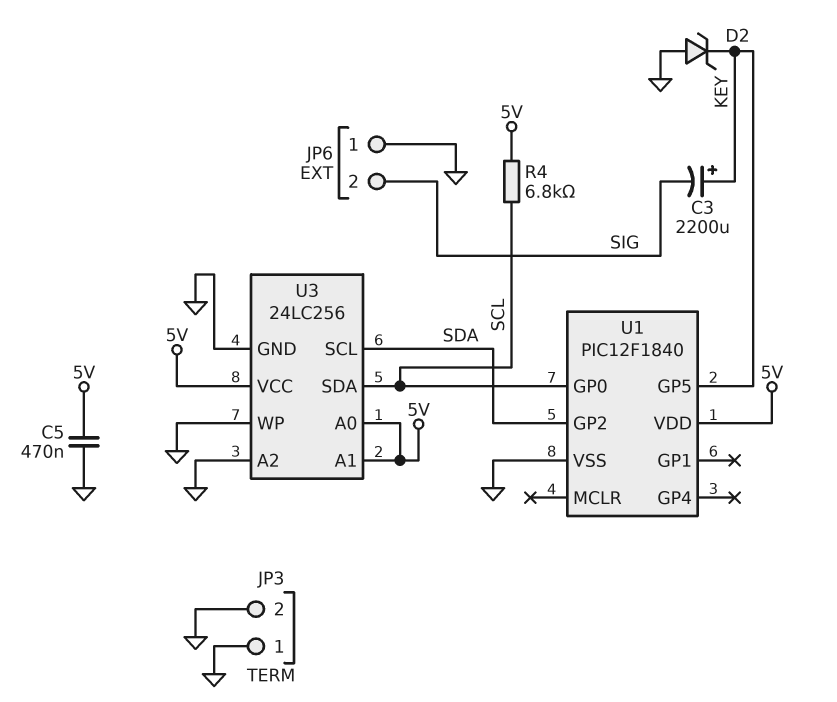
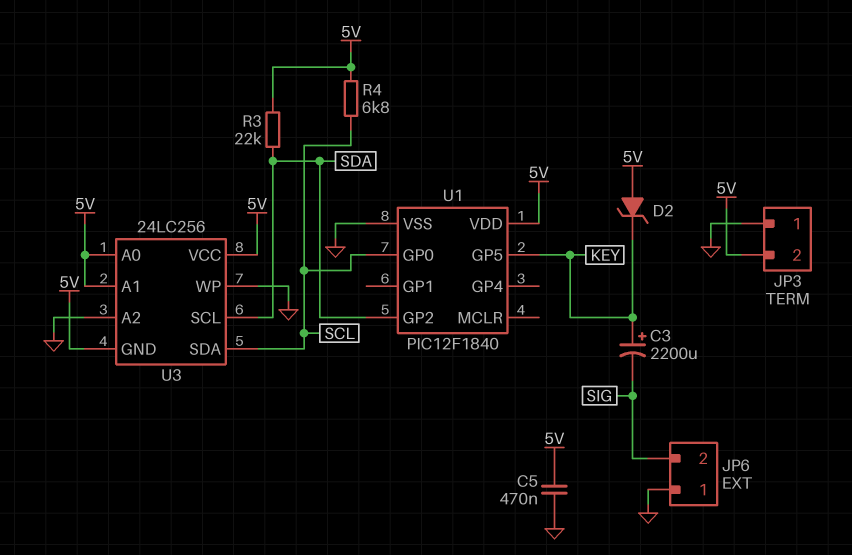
D2: zener (A GND, K KEY) -> zener (A 5V, K KEY)
JP3 pin 2: GND -> 5V
R3: none -> 22k (5V, SDA)
U3 pin GND: GND -> 5V

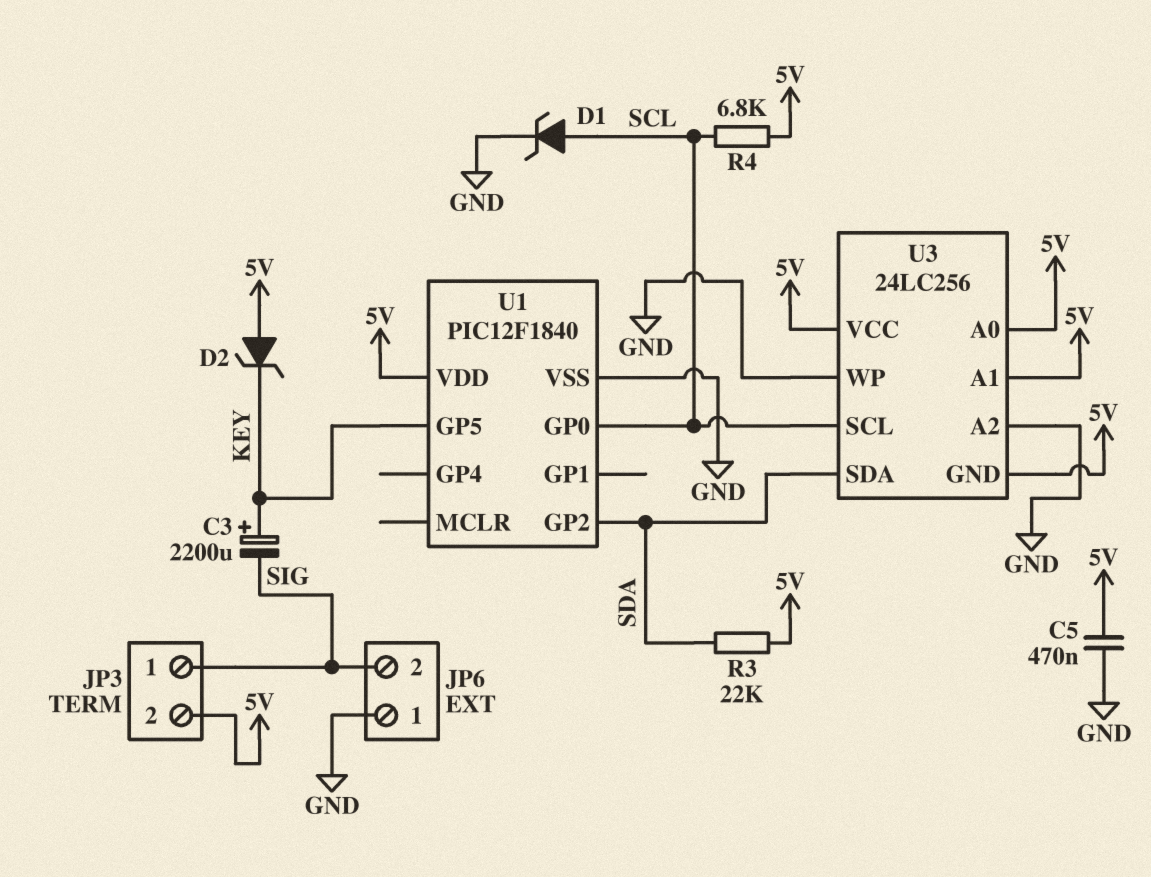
D1: none -> zener (A SCL, K GND)
JP3 pin 1: GND -> SIG
U3 pin SCL: SDA -> SCL
U3 pin SDA: SCL -> SDA

